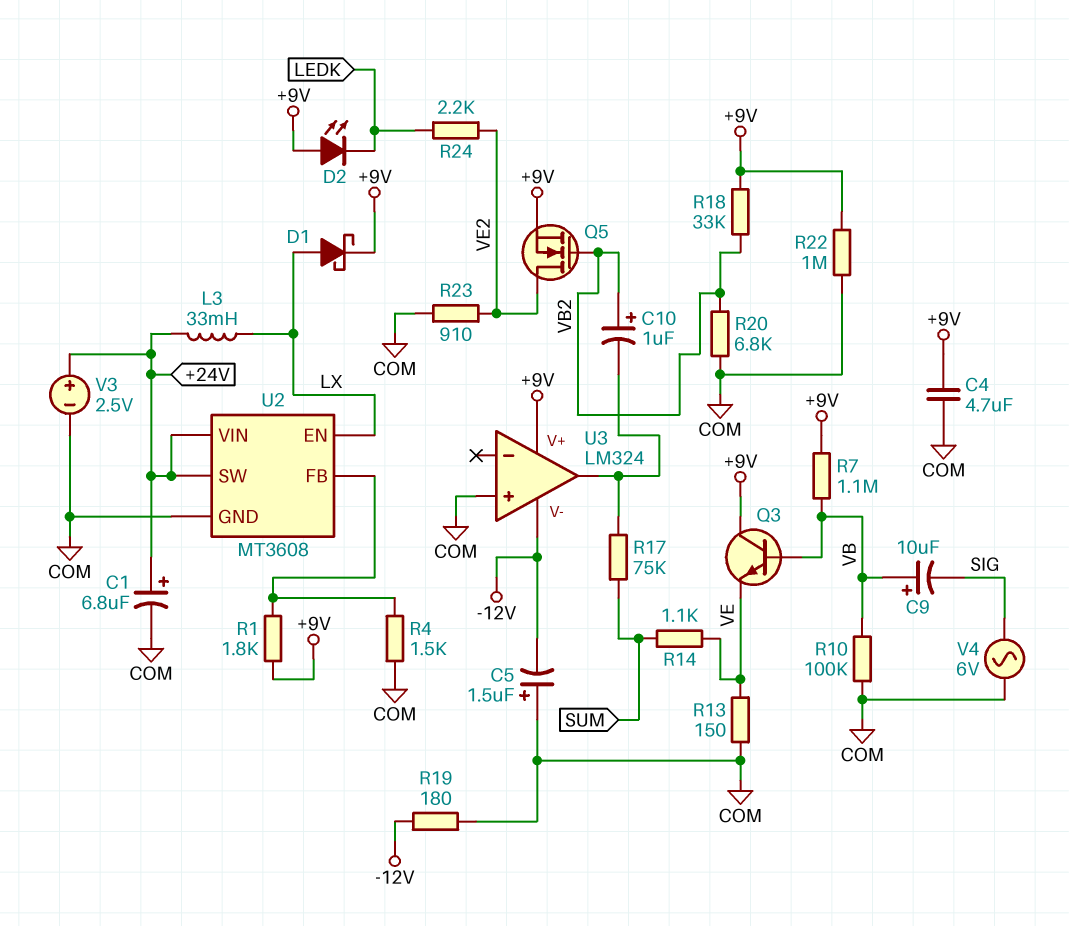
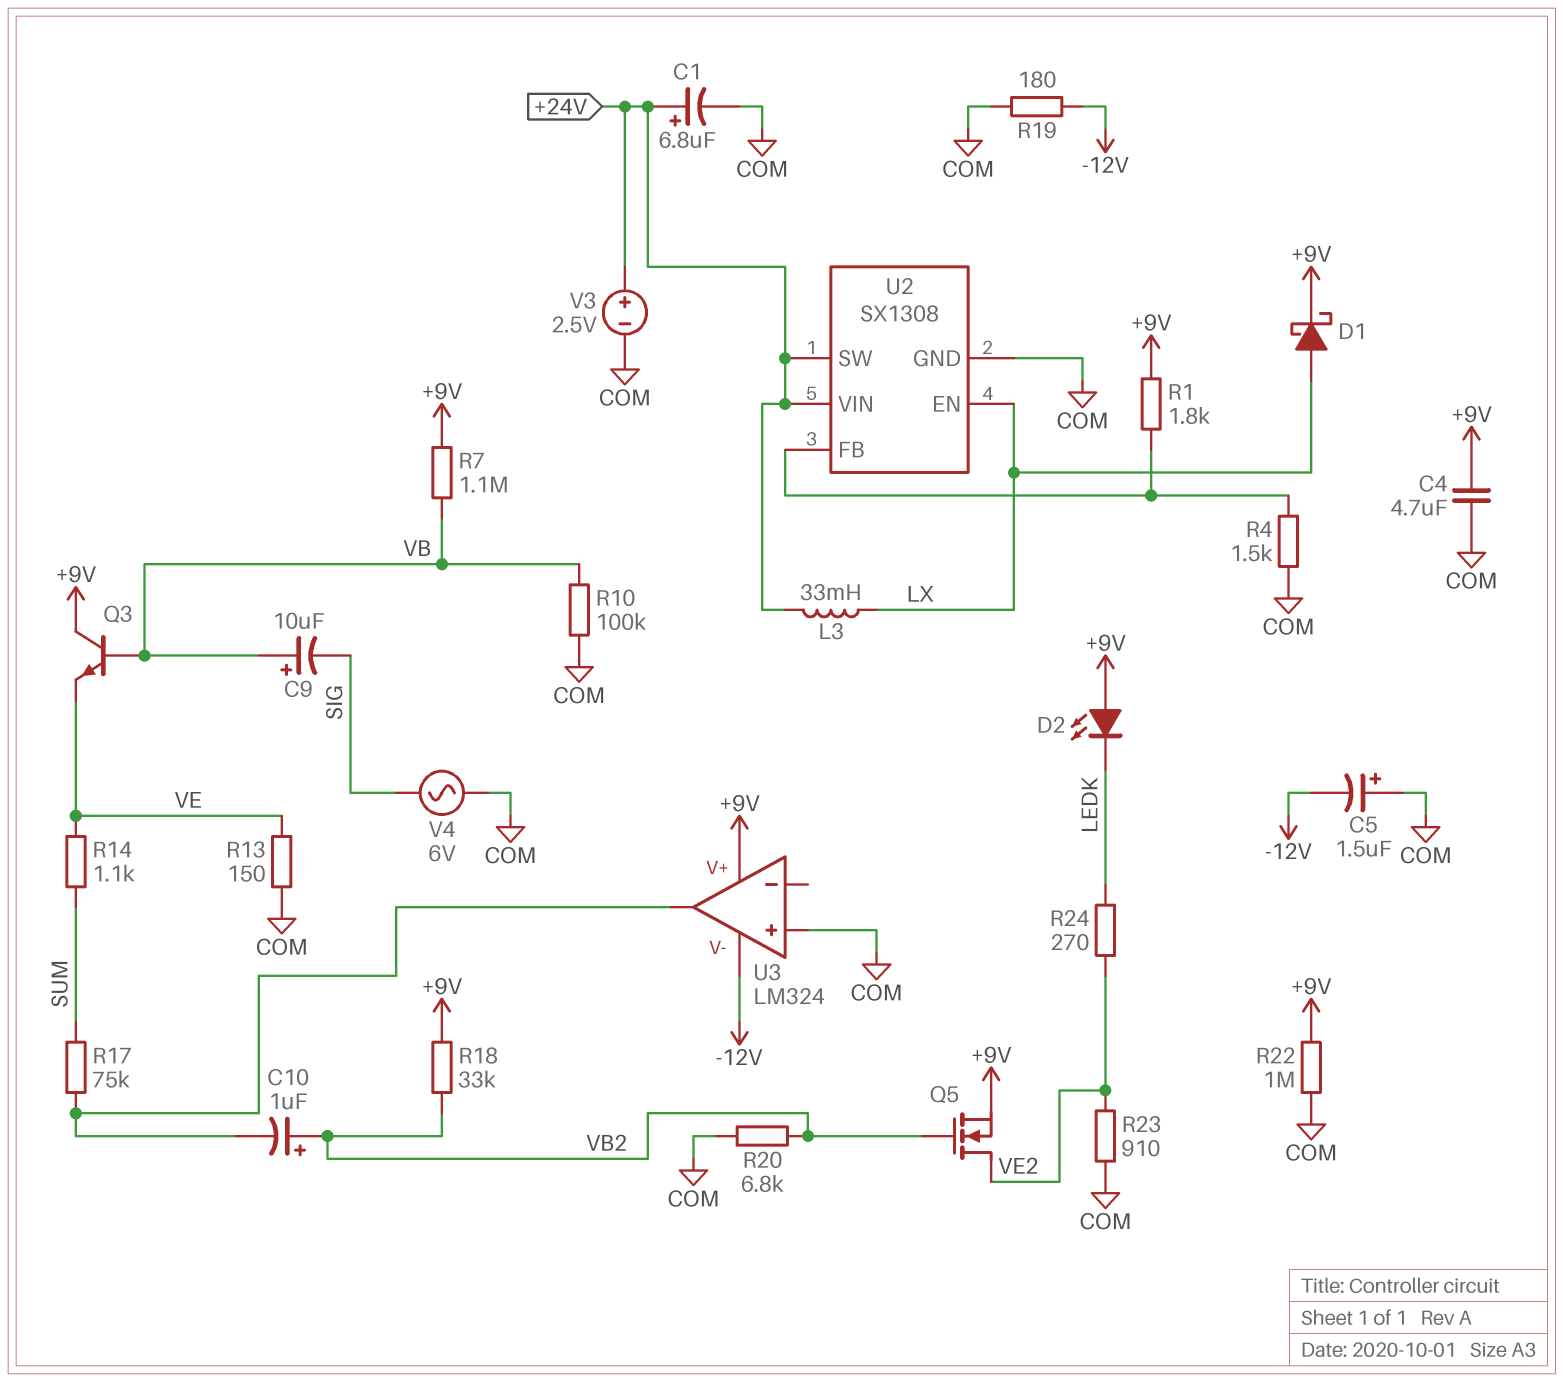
R24: 2.2k (LEDK, VE2) -> 270 (LEDK, VE2)
U2: MT3608 -> SX1308

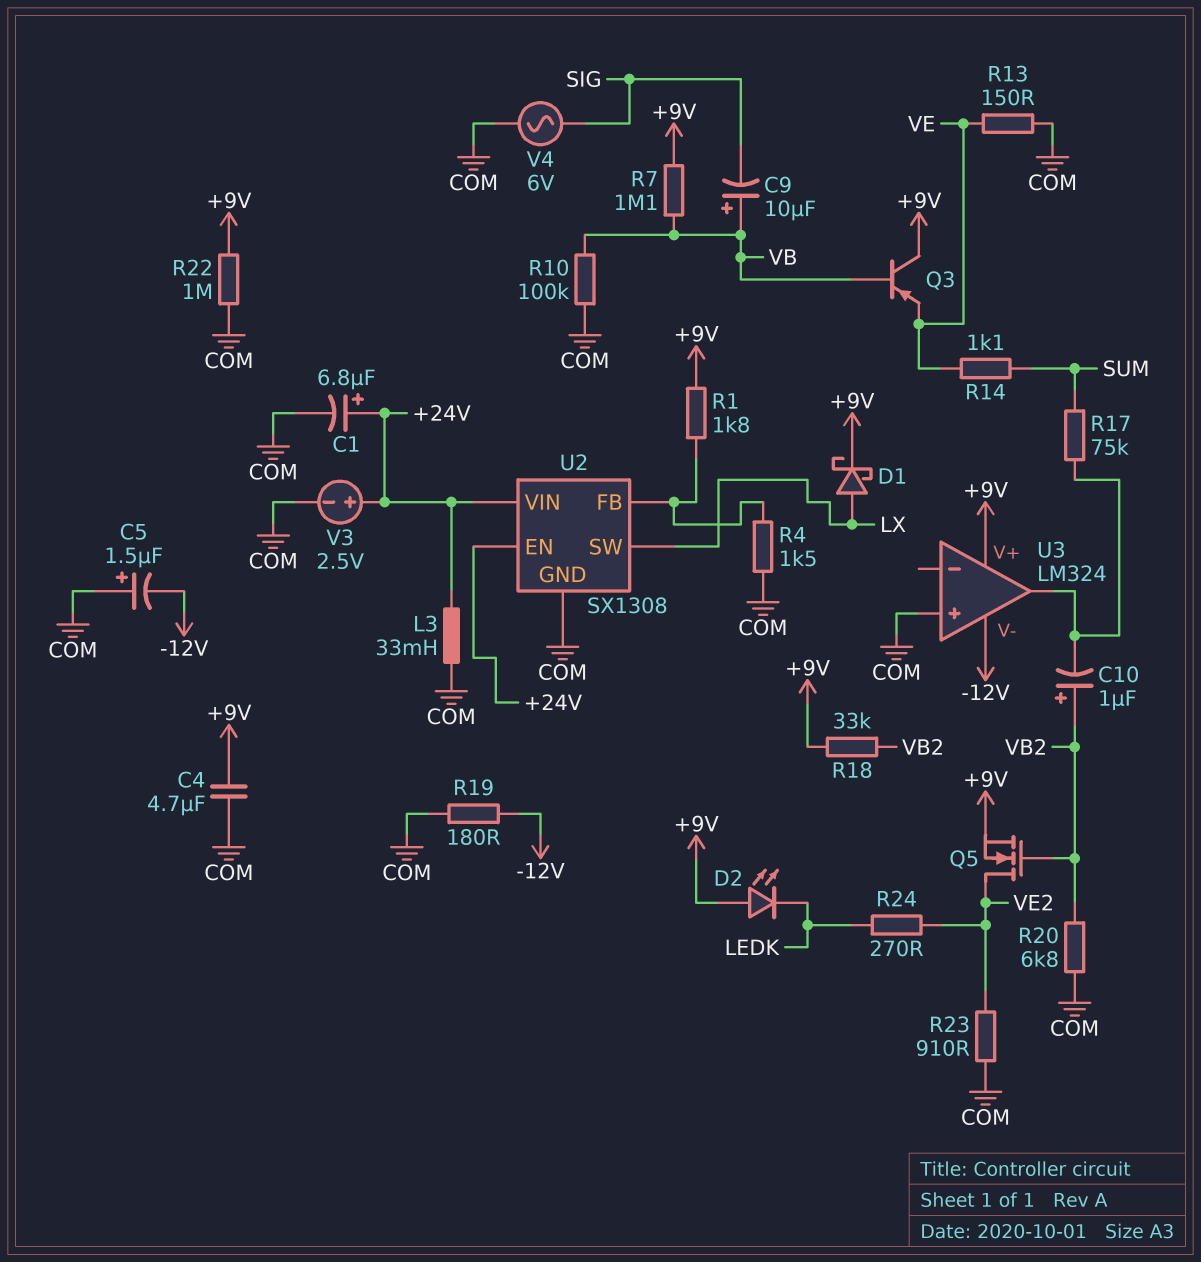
L3: 33mH (+24V, LX) -> 33mH (+24V, COM)
Q3: NPN (B VB, C +9V, E VE) -> PNP (B VB, C +9V, E VE)
U2 pin EN: LX -> +24V
U2 pin SW: +24V -> LX

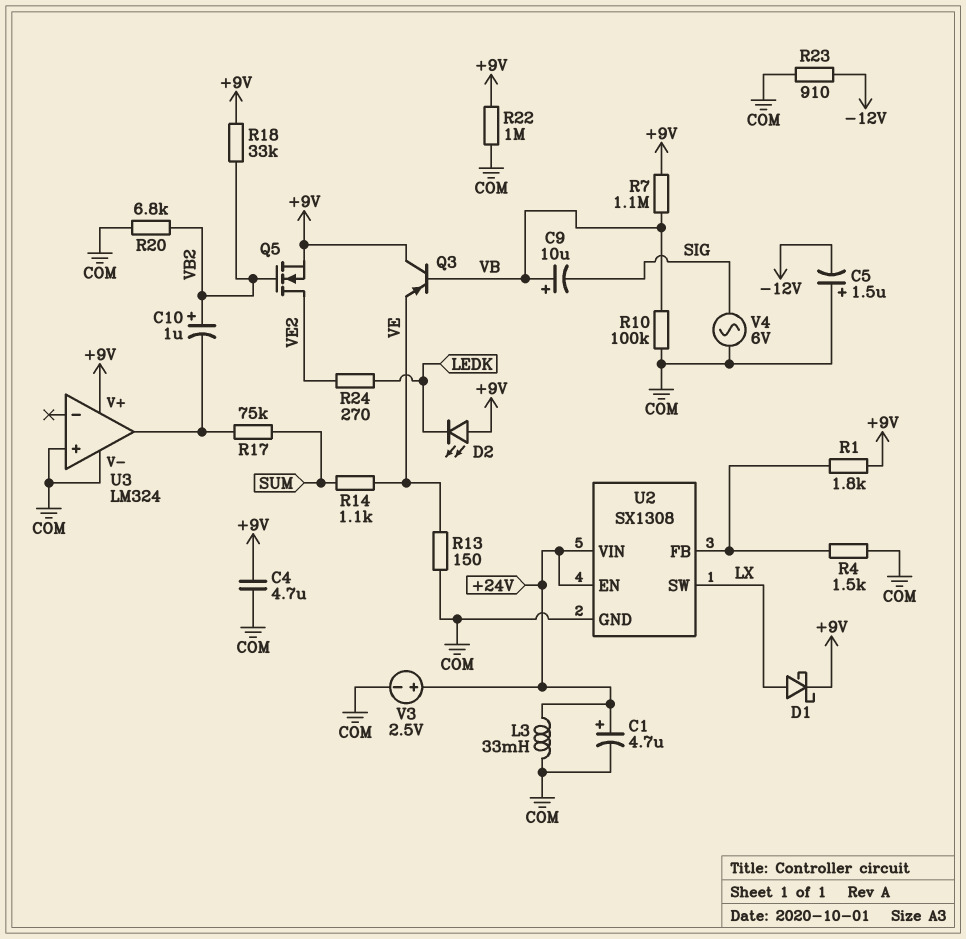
C1: 6.8uF (plus +24V, minus COM) -> 4.7uF (plus +24V, minus COM)
R19: 180 (-12V, COM) -> none
R23: 910 (COM, VE2) -> 910 (-12V, COM)
U3 pin V-: -12V -> COM

